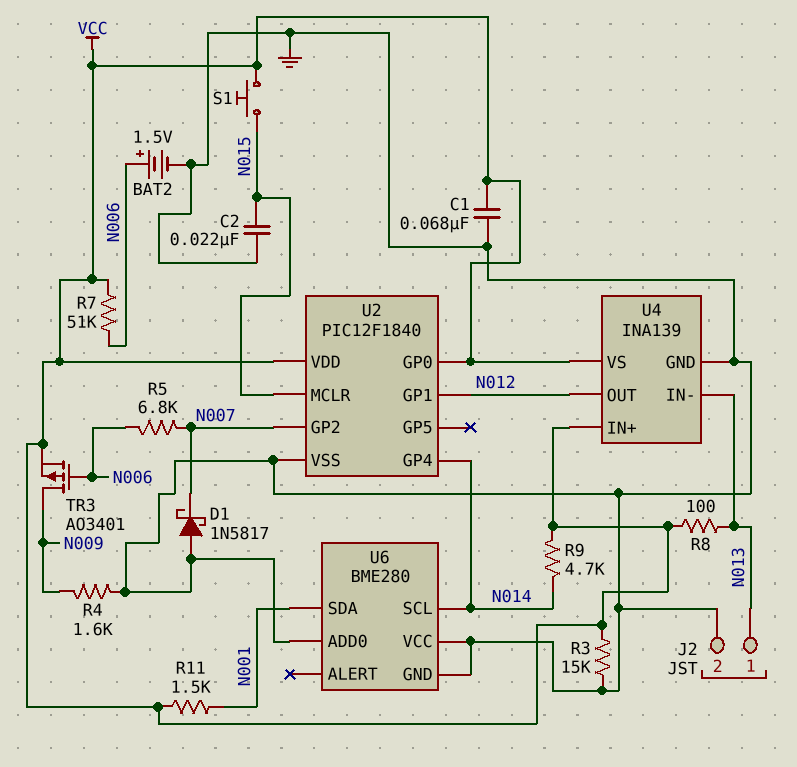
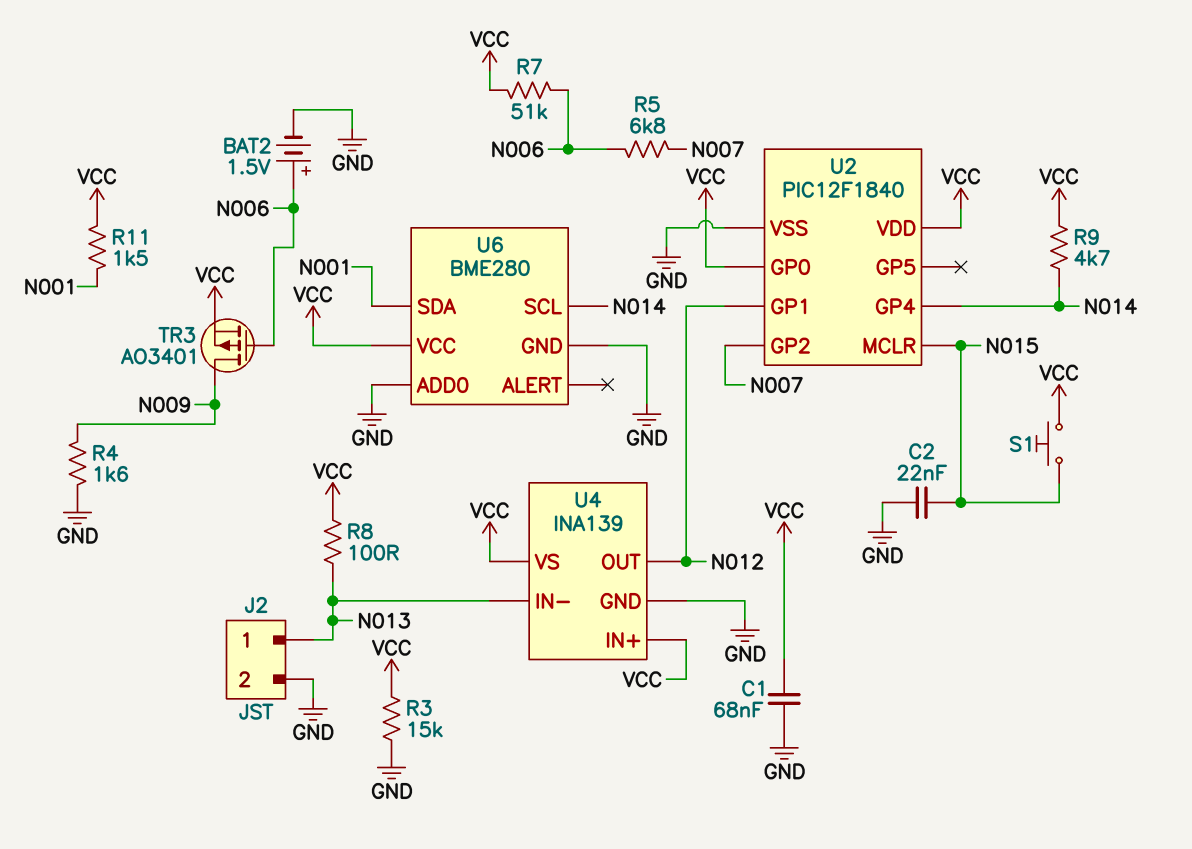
D1: schottky 1N5817 (A GND, K N007) -> none
U6 pin VCC: GND -> VCC

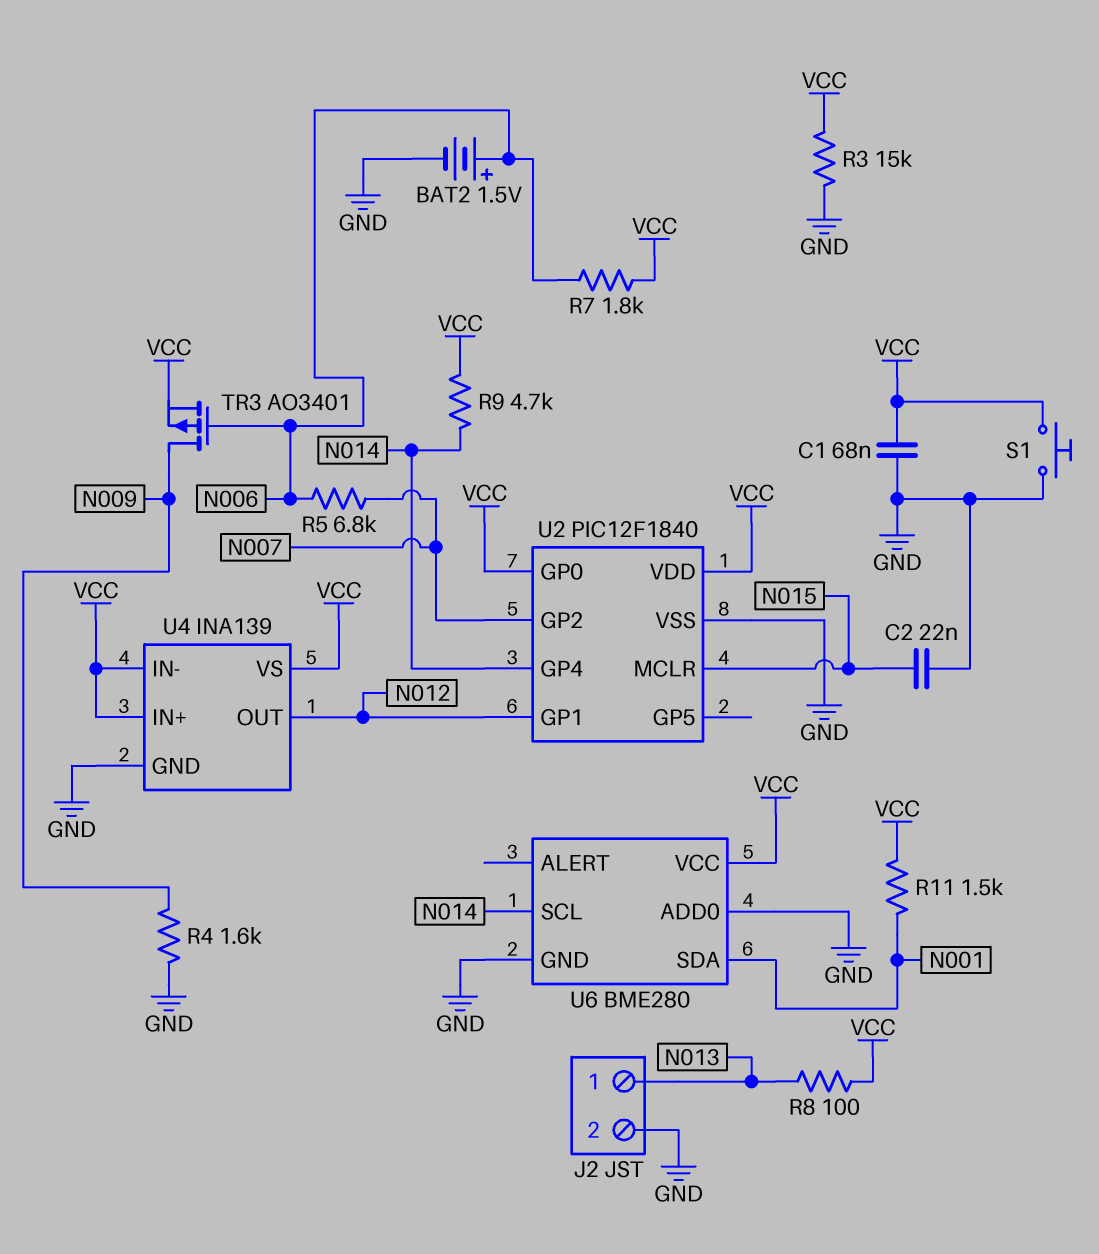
R7: 51k (N006, VCC) -> 1.8k (N006, VCC)
S1: button (N015, VCC) -> button (GND, VCC)
U4 pin IN-: N013 -> VCC

